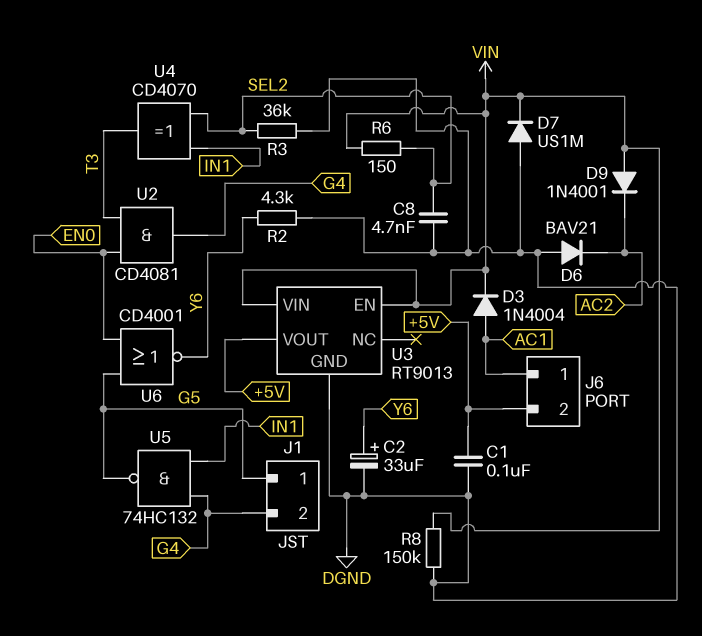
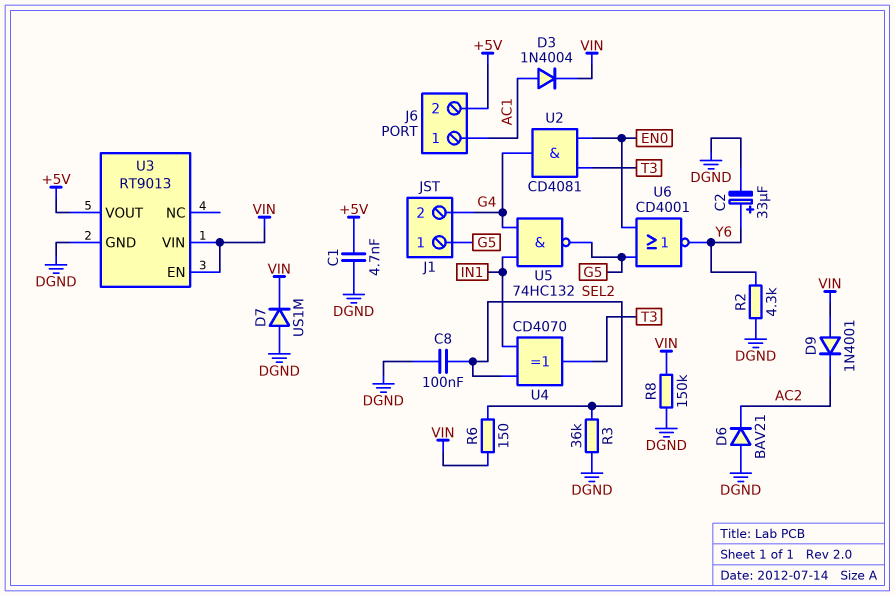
C1: 100nF (+5V, DGND) -> 4.7nF (+5V, DGND)
C8: 4.7nF (DGND, SEL2) -> 100nF (DGND, SEL2)

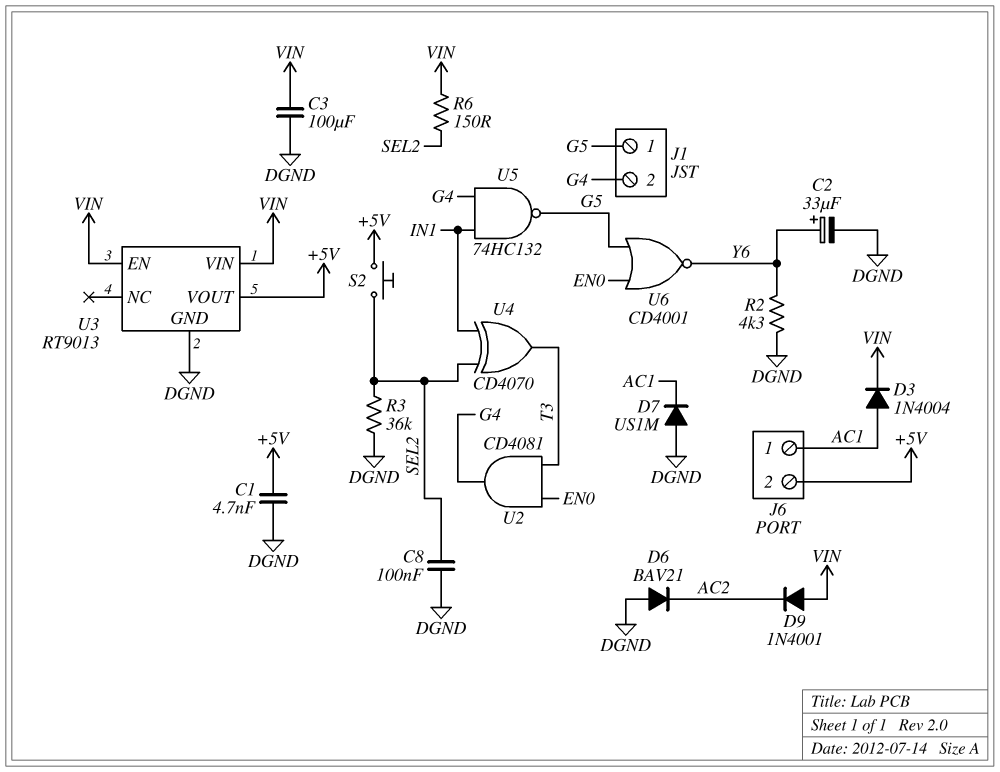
C3: none -> 100uF (DGND, VIN)
D7: diode US1M (A DGND, K VIN) -> diode US1M (A DGND, K AC1)
R8: 150k (DGND, VIN) -> none
S2: none -> button (+5V, SEL2)

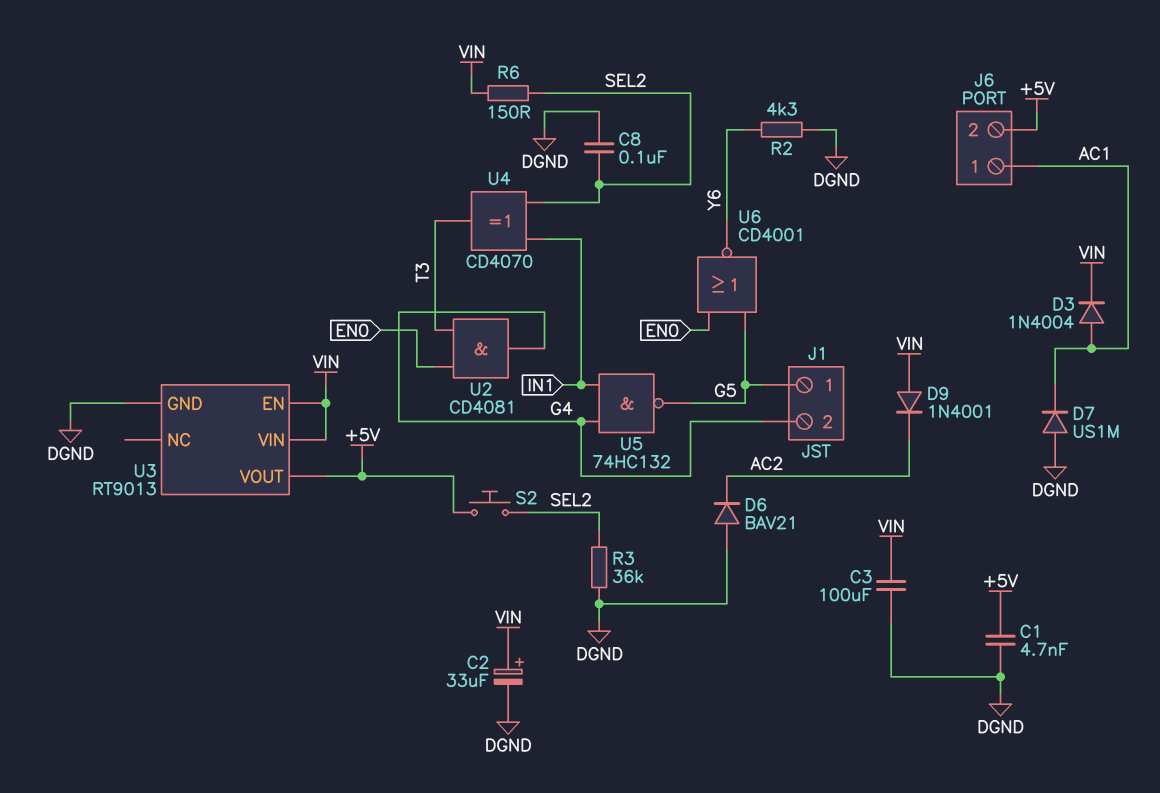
C2: 33uF (plus Y6, minus DGND) -> 33uF (plus VIN, minus DGND)

